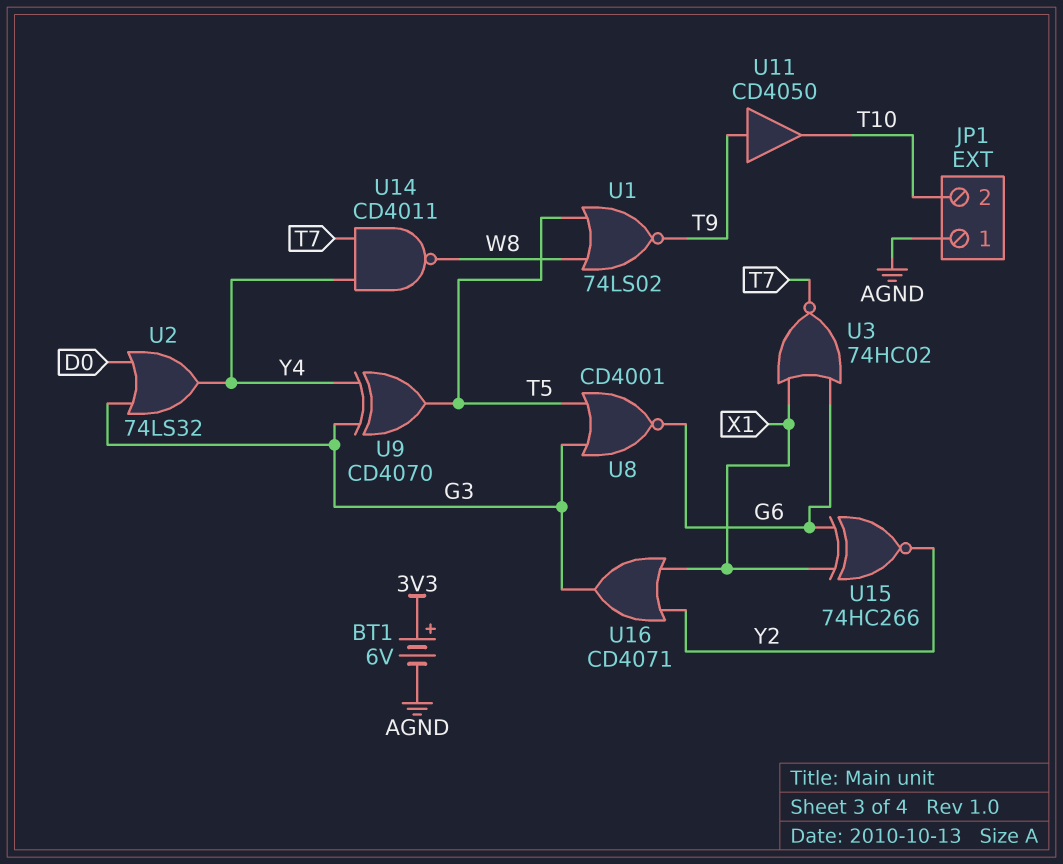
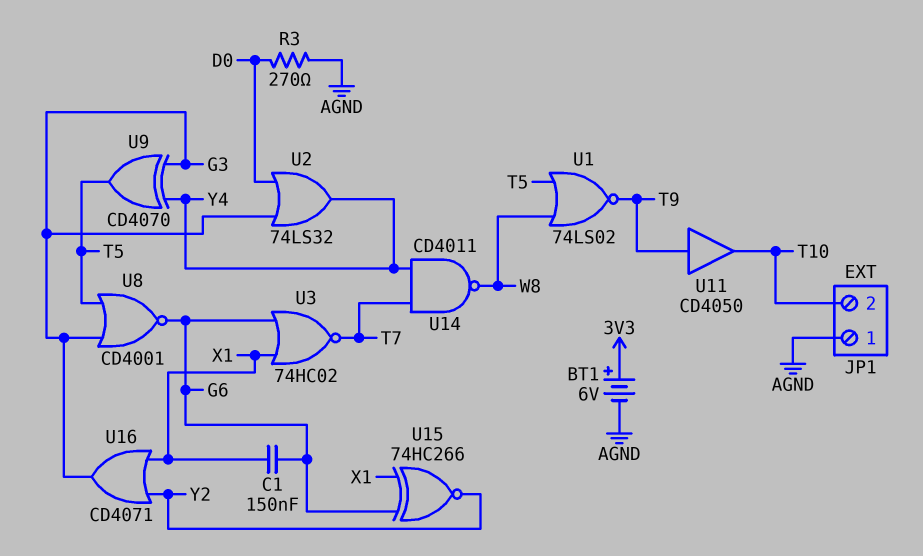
C1: none -> 150nF (G6, X1)
R3: none -> 270 (AGND, D0)

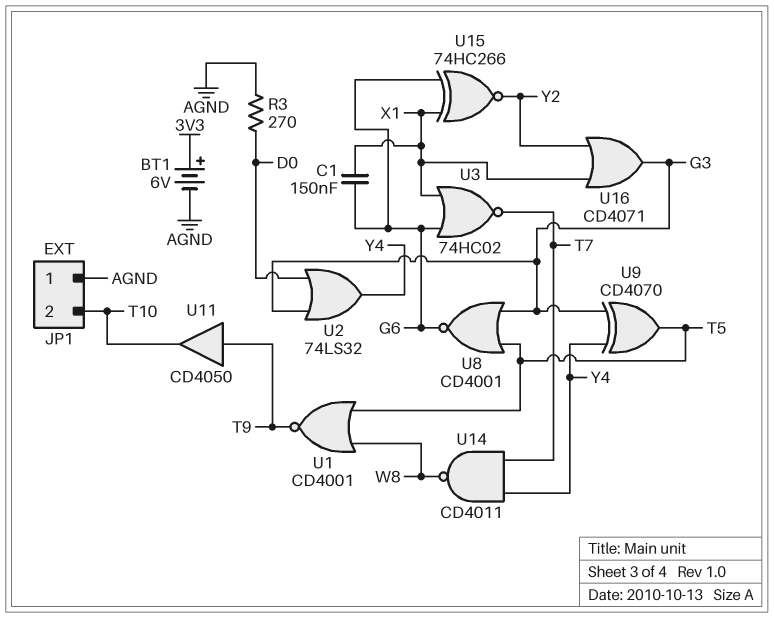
U1: NOR 74LS02 (in T5, in W8, out T9) -> NOR CD4001 (in T5, in W8, out T9)

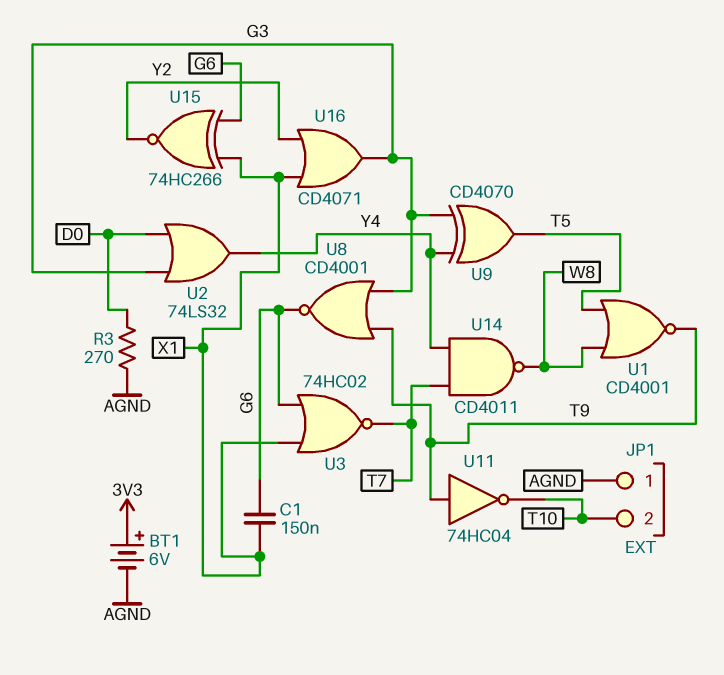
U8: NOR CD4001 (in G3, in T5, out G6) -> NOR CD4001 (in G3, in T9, out G6)
U11: buffer CD4050 (in T9, out T10) -> NOT 74HC04 (in T9, out T10)

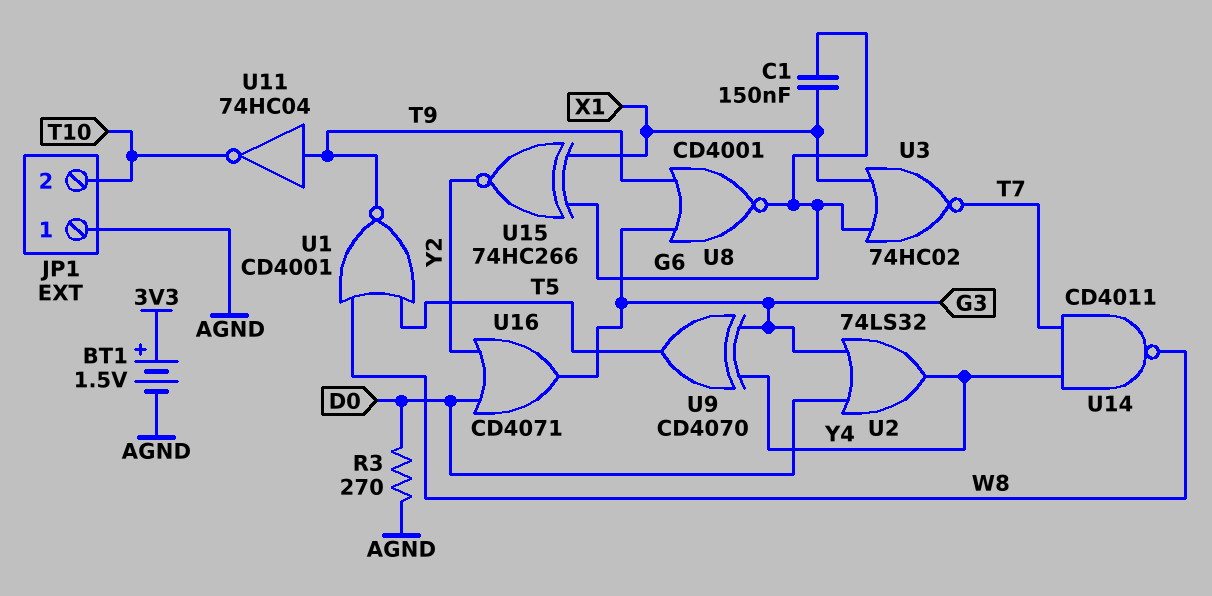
BT1: 6V (plus 3V3, minus AGND) -> 1.5V (plus 3V3, minus AGND)
U16: OR CD4071 (in X1, in Y2, out G3) -> OR CD4071 (in D0, in Y2, out G3)

